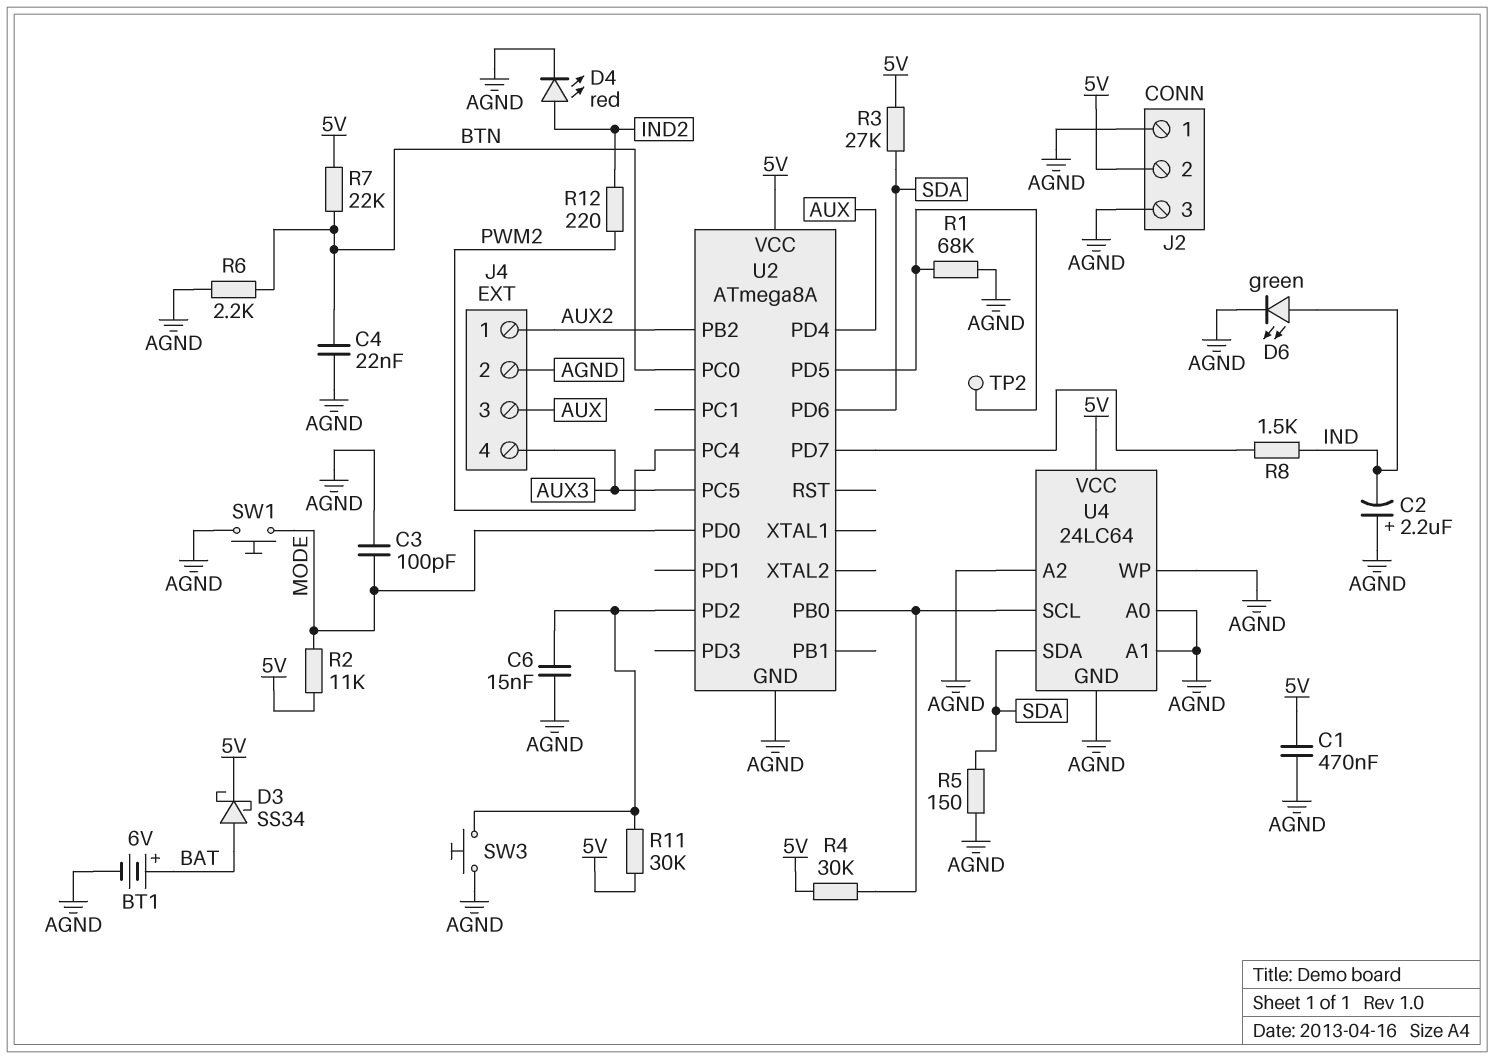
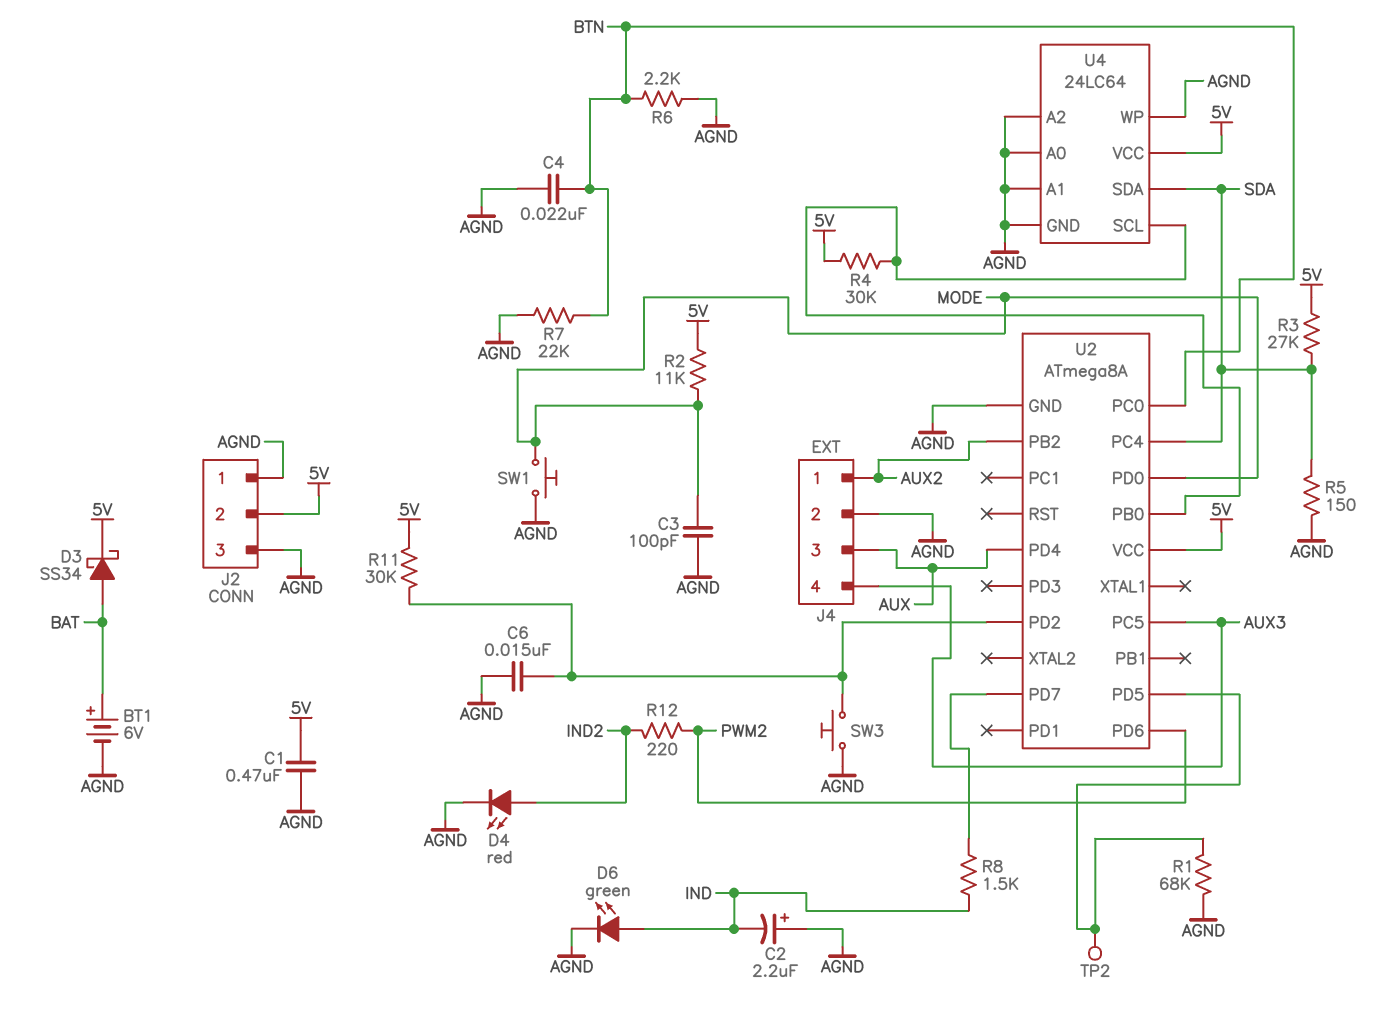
R7: 22k (5V, BTN) -> 22k (AGND, BTN)
U2 pin PC4: PWM2 -> SDA
U2 pin PD6: SDA -> PWM2

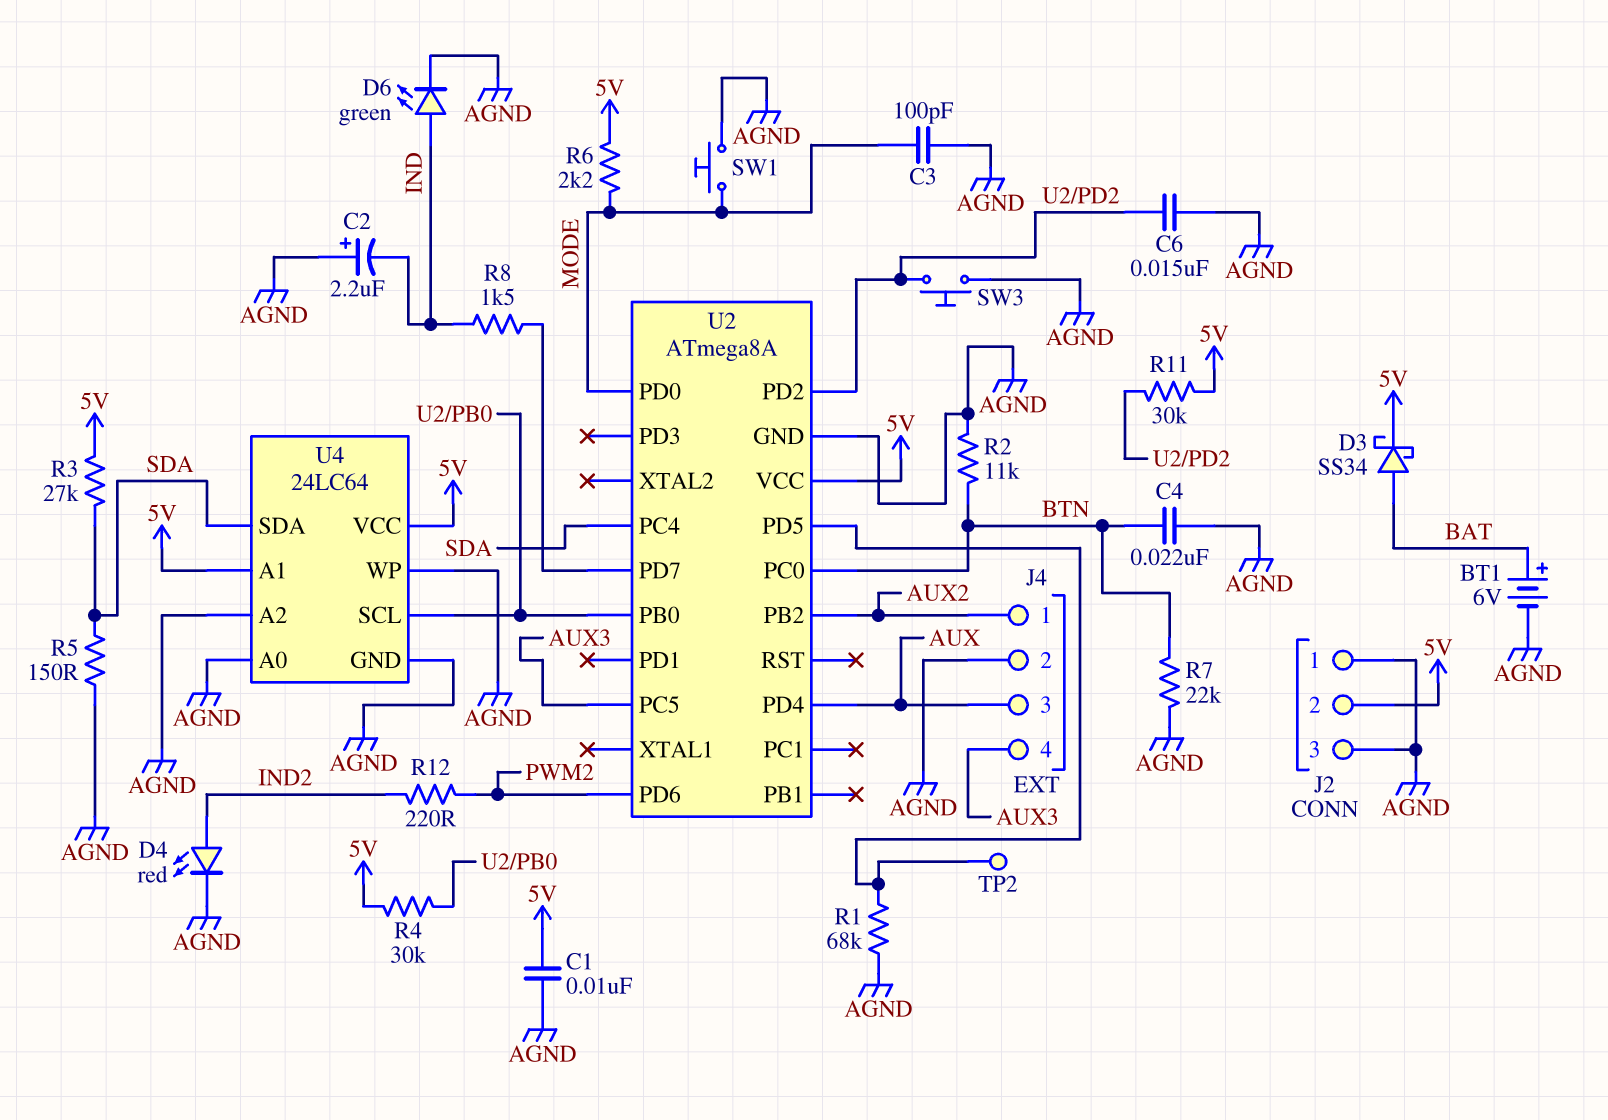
C1: 470nF (5V, AGND) -> 10nF (5V, AGND)
R2: 11k (5V, MODE) -> 11k (AGND, BTN)
R6: 2.2k (AGND, BTN) -> 2.2k (5V, MODE)
U4 pin A1: AGND -> 5V

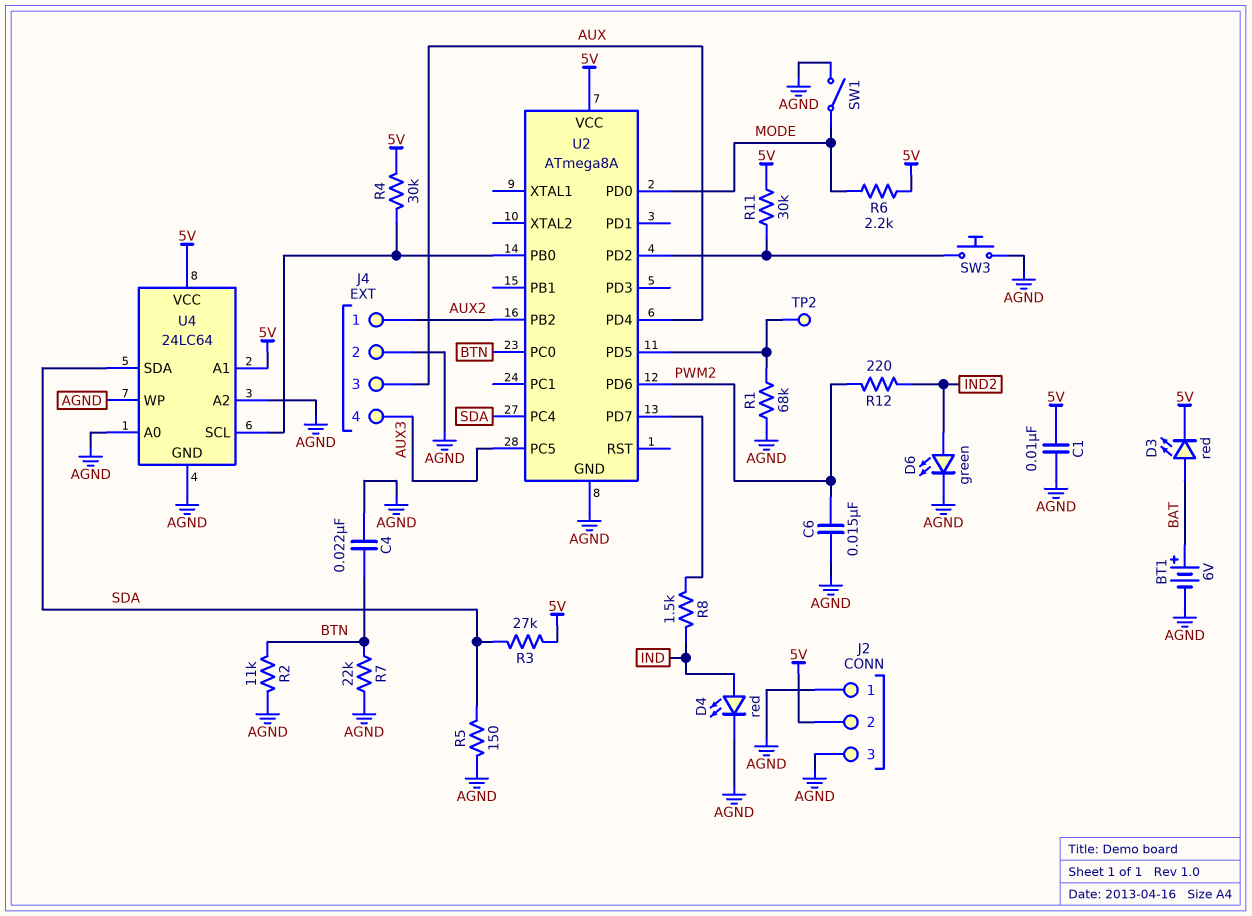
C2: 2.2uF (plus AGND, minus IND) -> none
C3: 100pF (AGND, MODE) -> none
C6: 15nF (AGND, U2/PD2) -> 15nF (AGND, PWM2)
D3: schottky SS34 (A BAT, K 5V) -> LED red (A BAT, K 5V)
D4: LED red (A IND2, K AGND) -> LED red (A IND, K AGND)
D6: LED green (A IND, K AGND) -> LED green (A IND2, K AGND)
SW1: button (AGND, MODE) -> switch (AGND, MODE)

